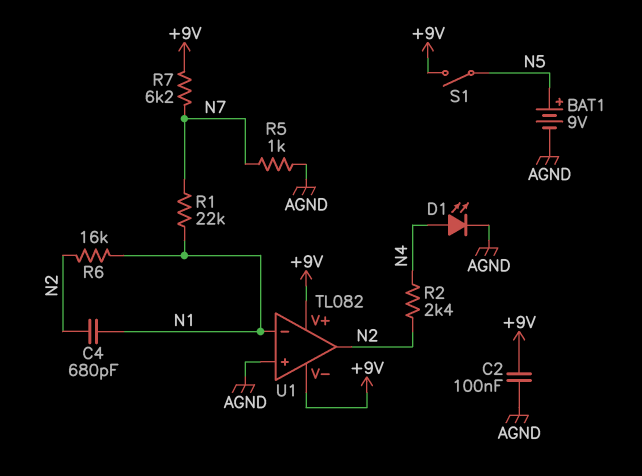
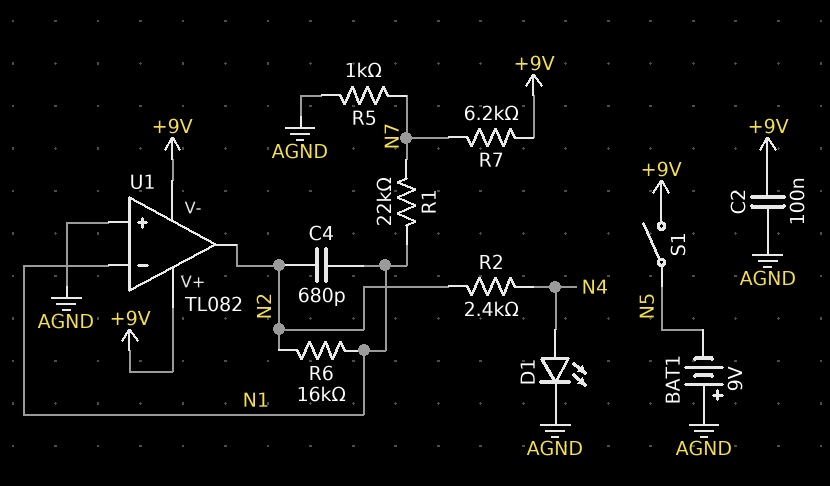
BAT1: 9V (plus N5, minus AGND) -> 9V (plus AGND, minus N5)

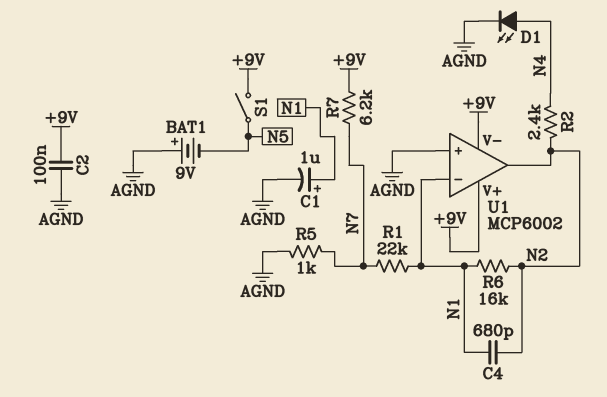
C1: none -> 1uF (plus N1, minus AGND)
U1: TL082 -> MCP6002

